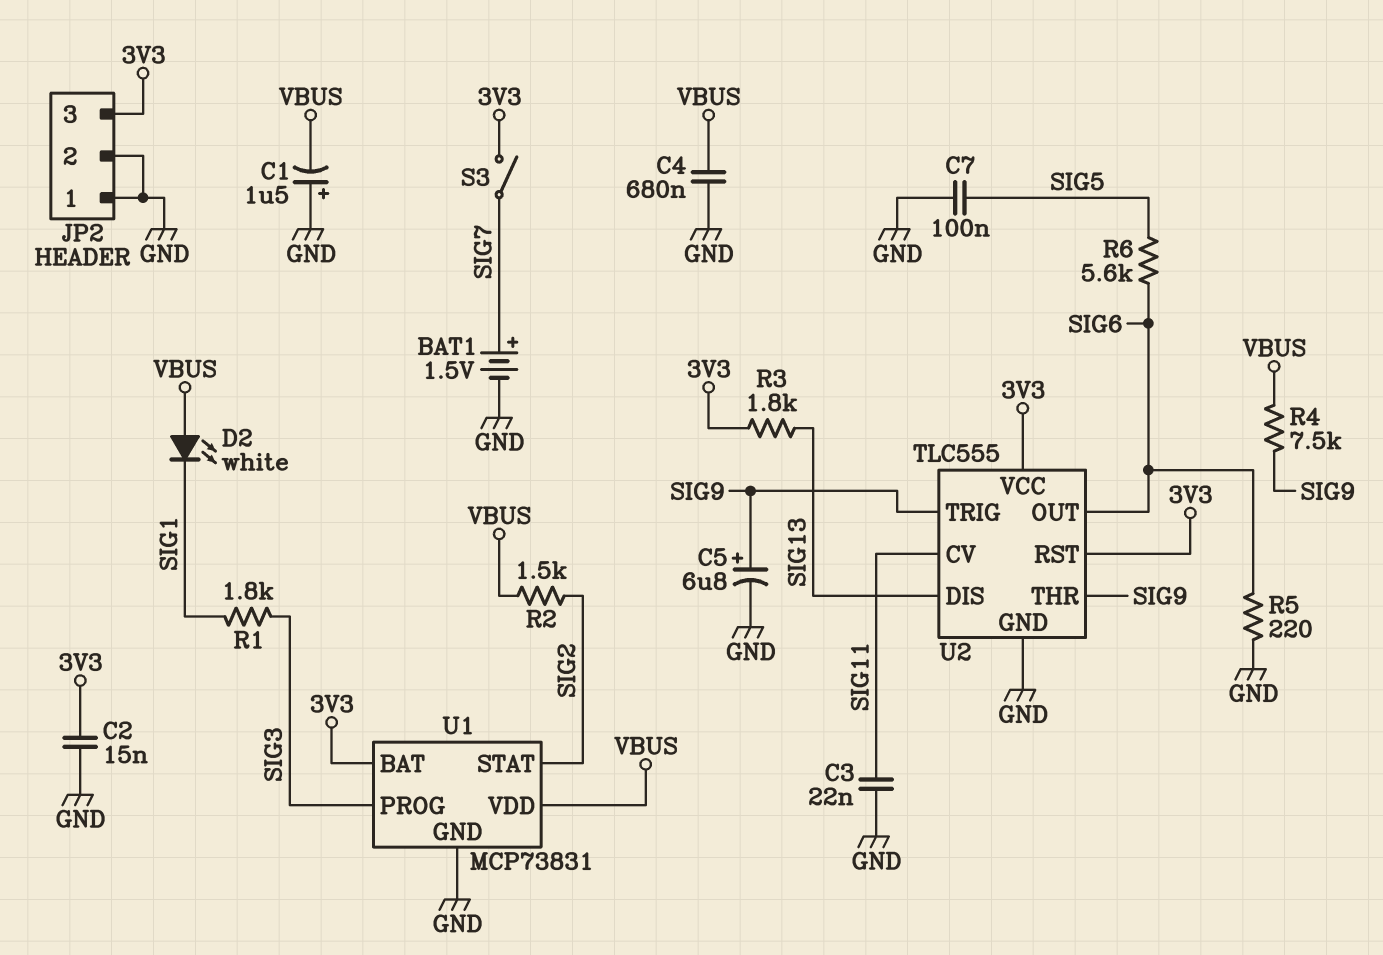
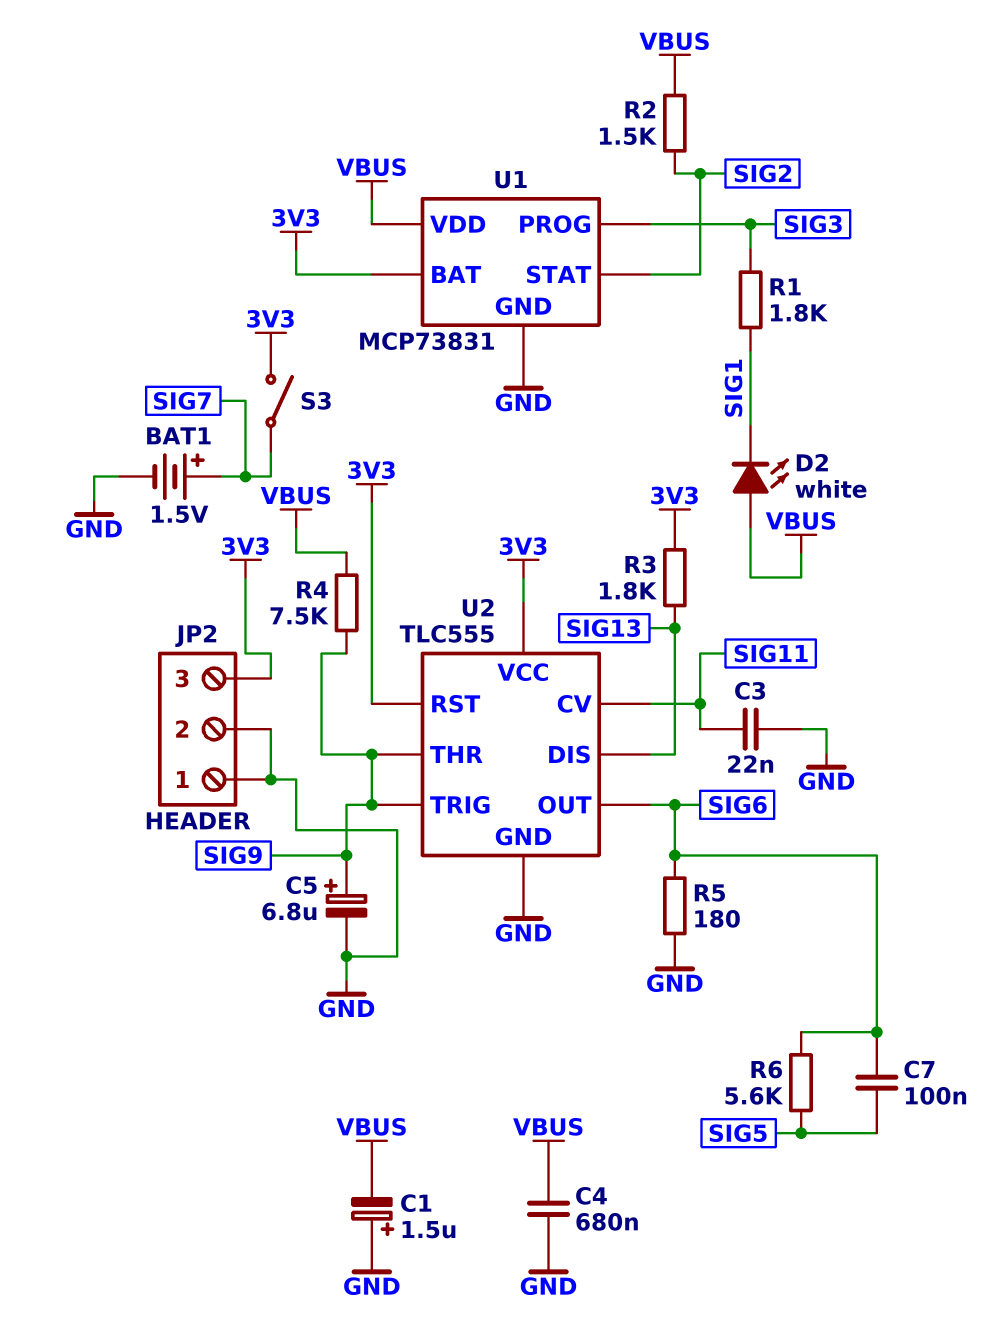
C2: 15nF (3V3, GND) -> none
C7: 100nF (GND, SIG5) -> 100nF (SIG5, SIG6)
R5: 220 (GND, SIG6) -> 180 (GND, SIG6)

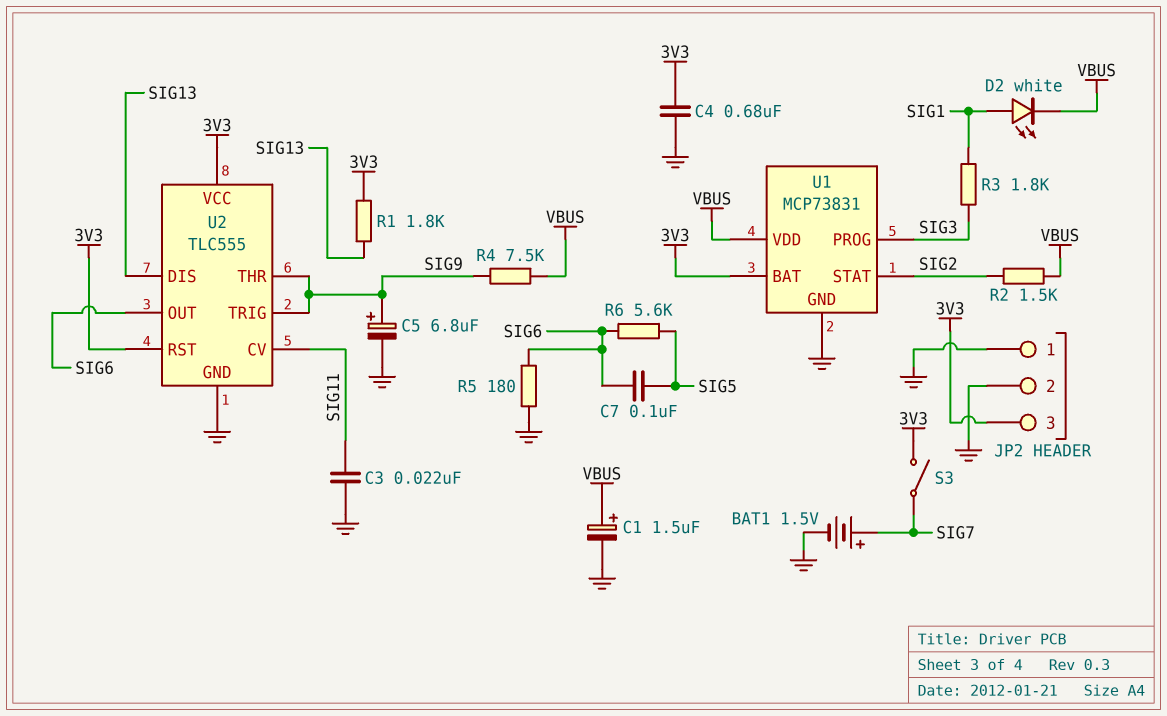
C1: 1.5uF (plus GND, minus VBUS) -> 1.5uF (plus VBUS, minus GND)
C4: 680nF (GND, VBUS) -> 680nF (3V3, GND)
D2: LED white (A VBUS, K SIG1) -> LED white (A SIG1, K VBUS)
R1: 1.8k (SIG1, SIG3) -> 1.8k (3V3, SIG13)
R3: 1.8k (3V3, SIG13) -> 1.8k (SIG1, SIG3)

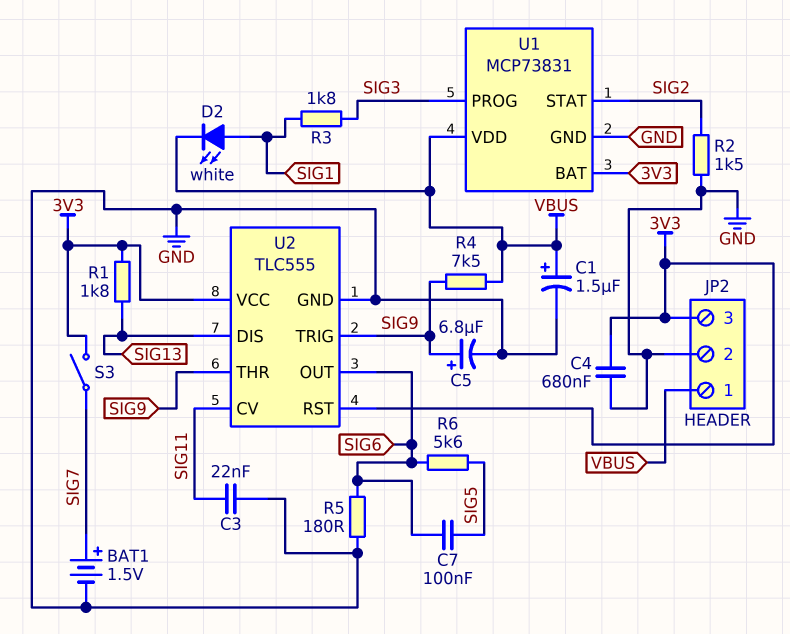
JP2 pin 1: GND -> VBUS
R2: 1.5k (SIG2, VBUS) -> 1.5k (GND, SIG2)

